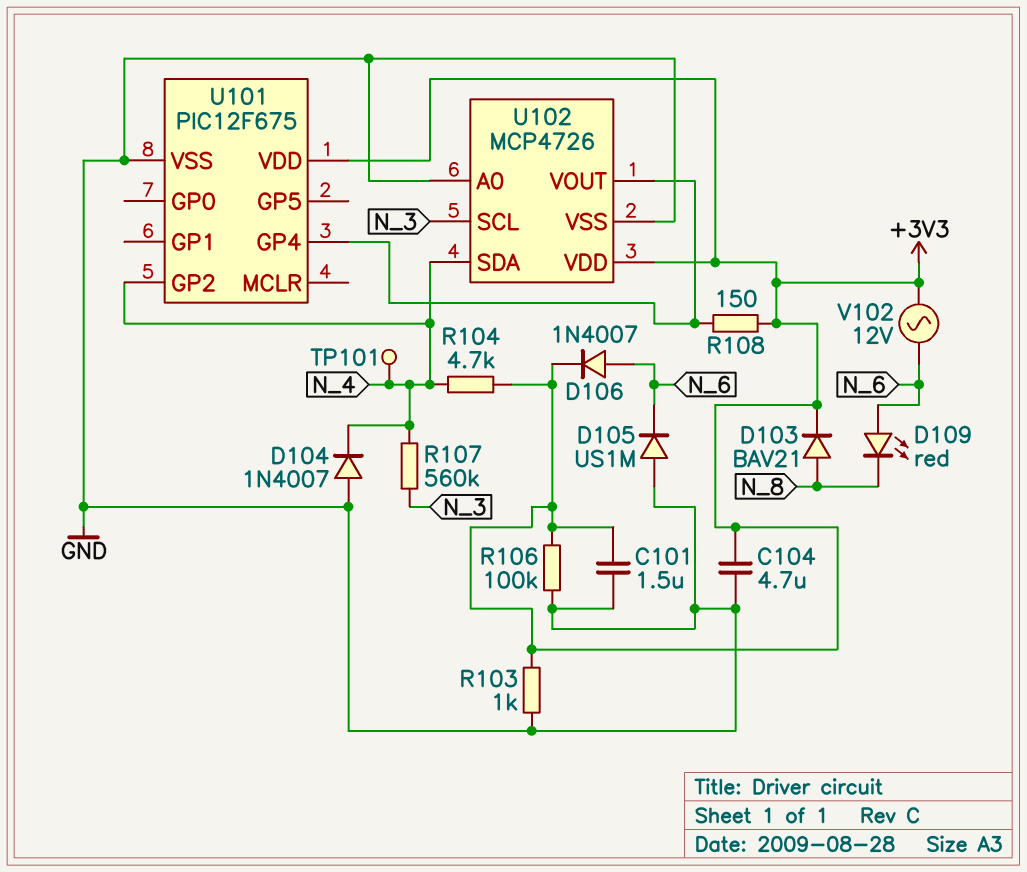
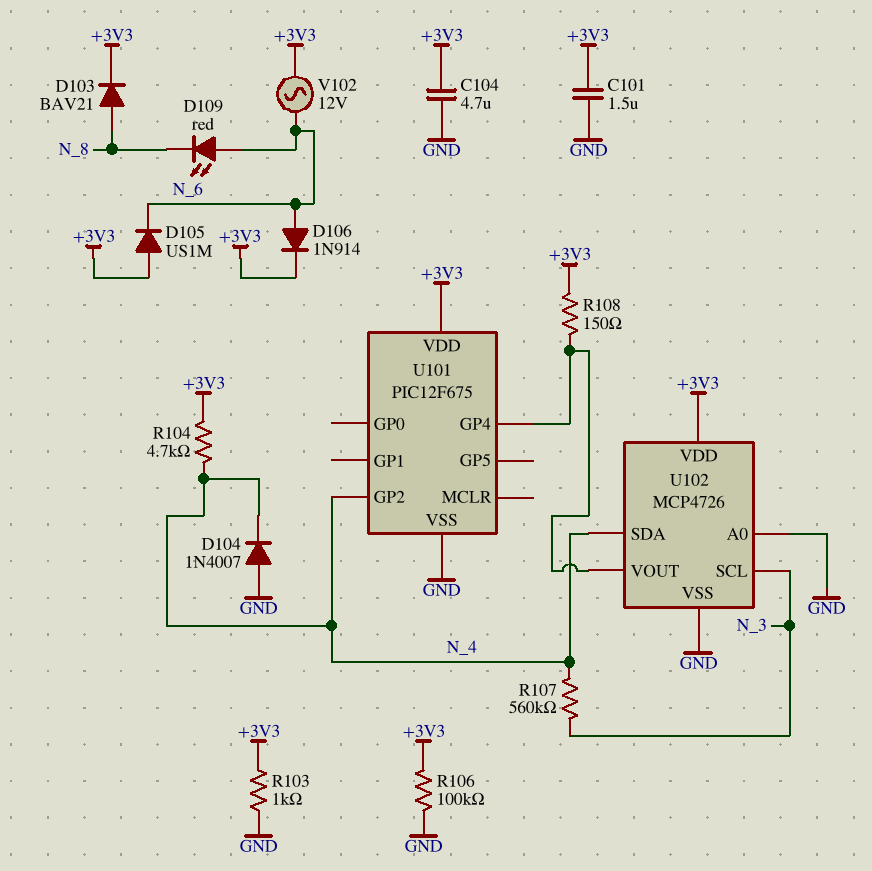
D105: diode US1M (A GND, K N_6) -> diode US1M (A +3V3, K N_6)
D106: diode 1N4007 (A N_6, K +3V3) -> diode 1N914 (A N_6, K +3V3)
TP101: test point (N_4) -> none

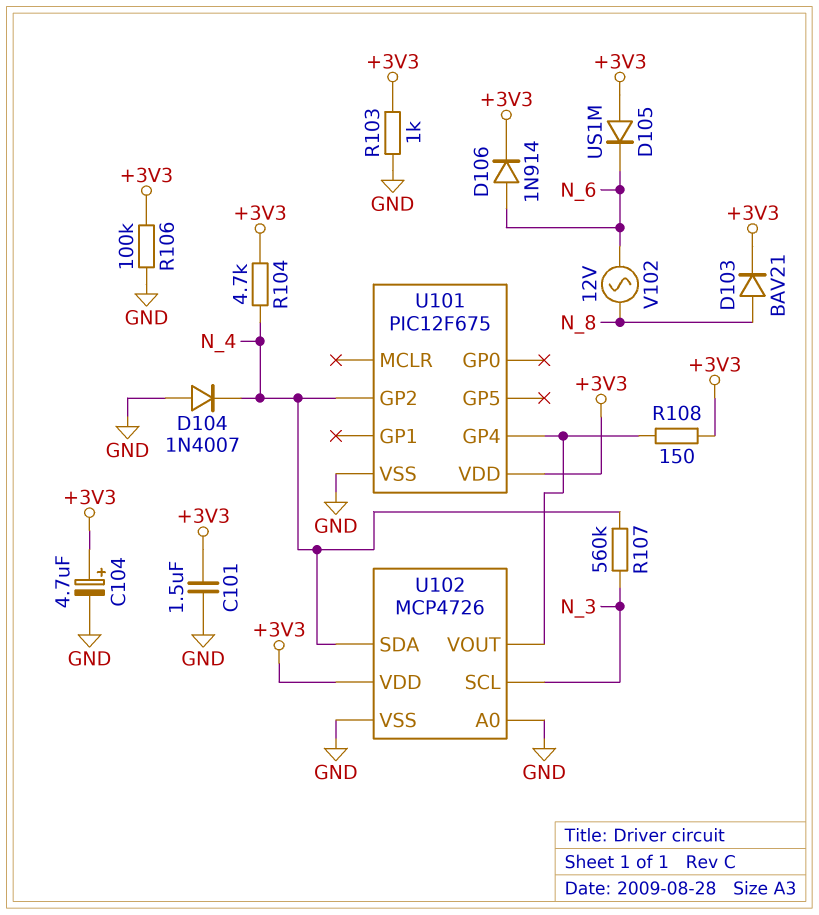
C104: 4.7uF (+3V3, GND) -> 4.7uF (plus +3V3, minus GND)
D109: LED red (A N_6, K N_8) -> none
V102: AC 12V (+3V3, N_6) -> AC 12V (N_6, N_8)

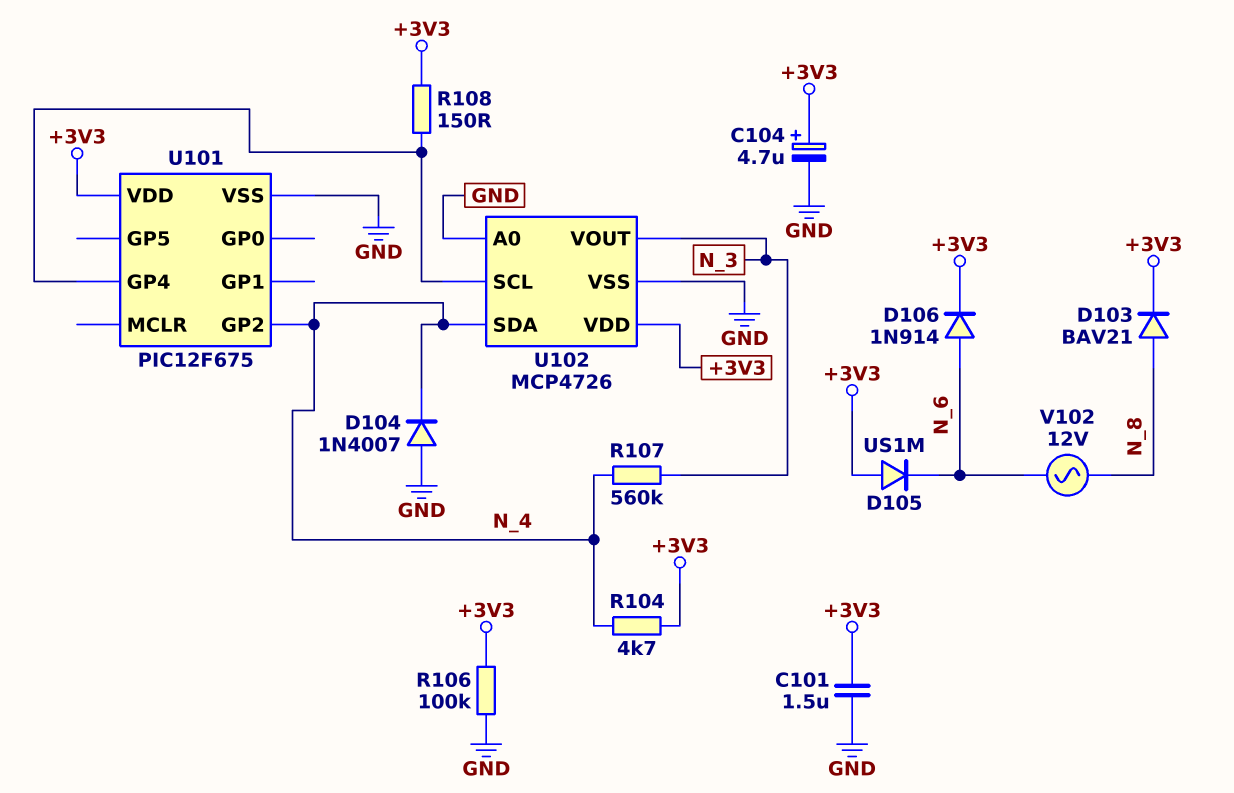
R103: 1k (+3V3, GND) -> none
U102 pin SCL: N_3 -> U101/GP4
U102 pin VOUT: U101/GP4 -> N_3

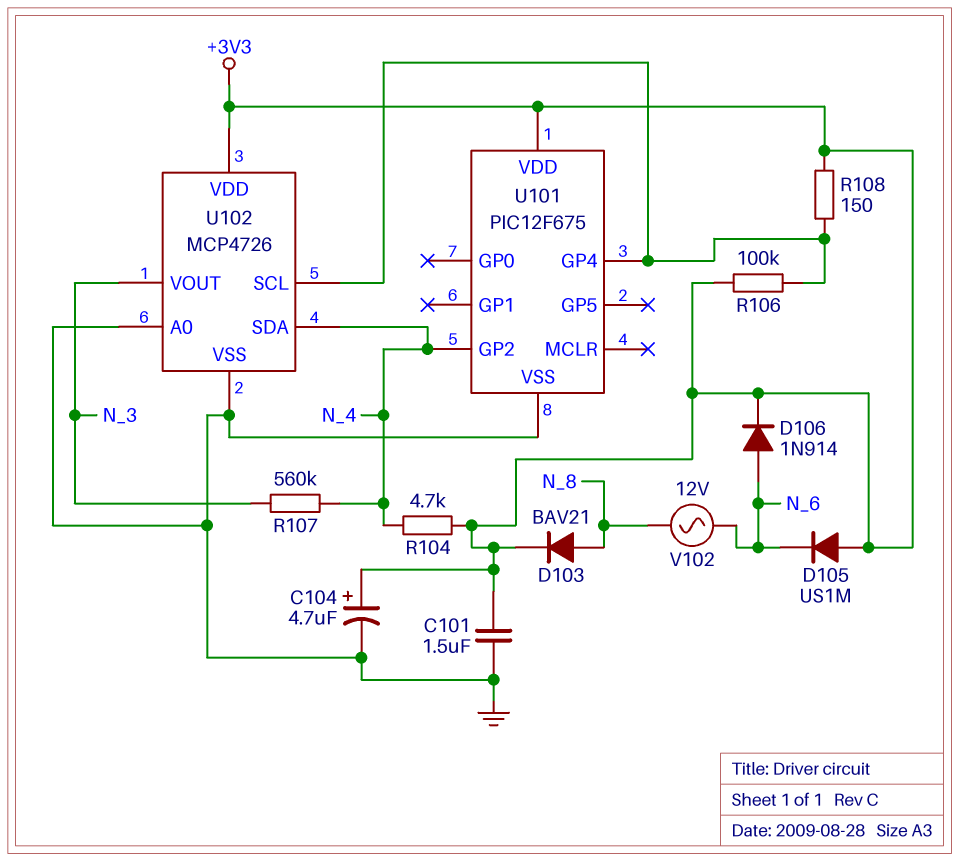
D104: diode 1N4007 (A GND, K N_4) -> none
R106: 100k (+3V3, GND) -> 100k (+3V3, U101/GP4)

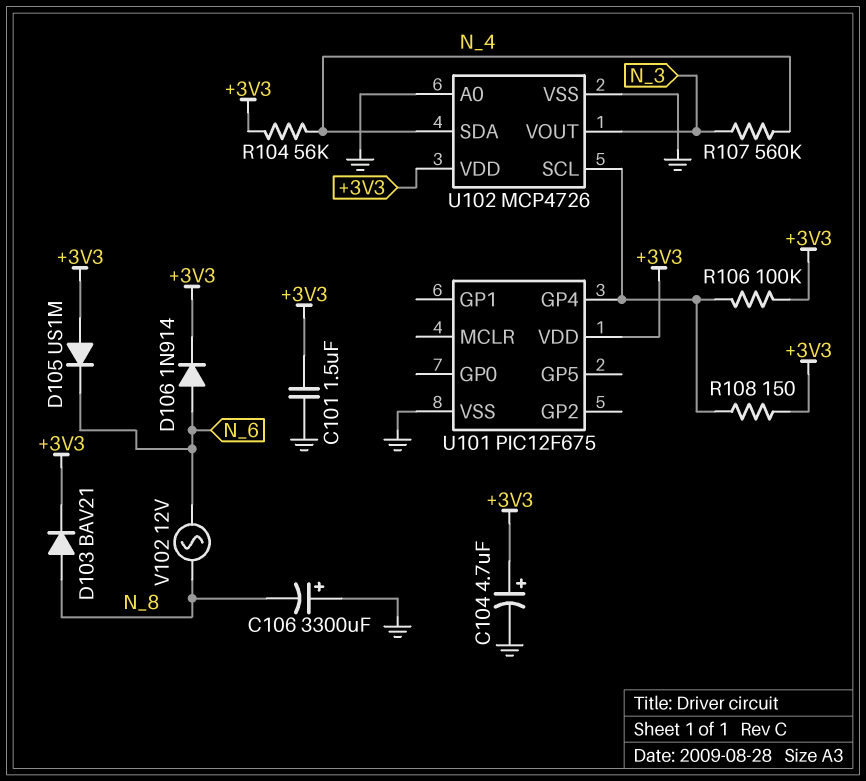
C106: none -> 3300uF (plus GND, minus N_8)
R104: 4.7k (+3V3, N_4) -> 56k (+3V3, N_4)
U101 pin GP2: N_4 -> none

